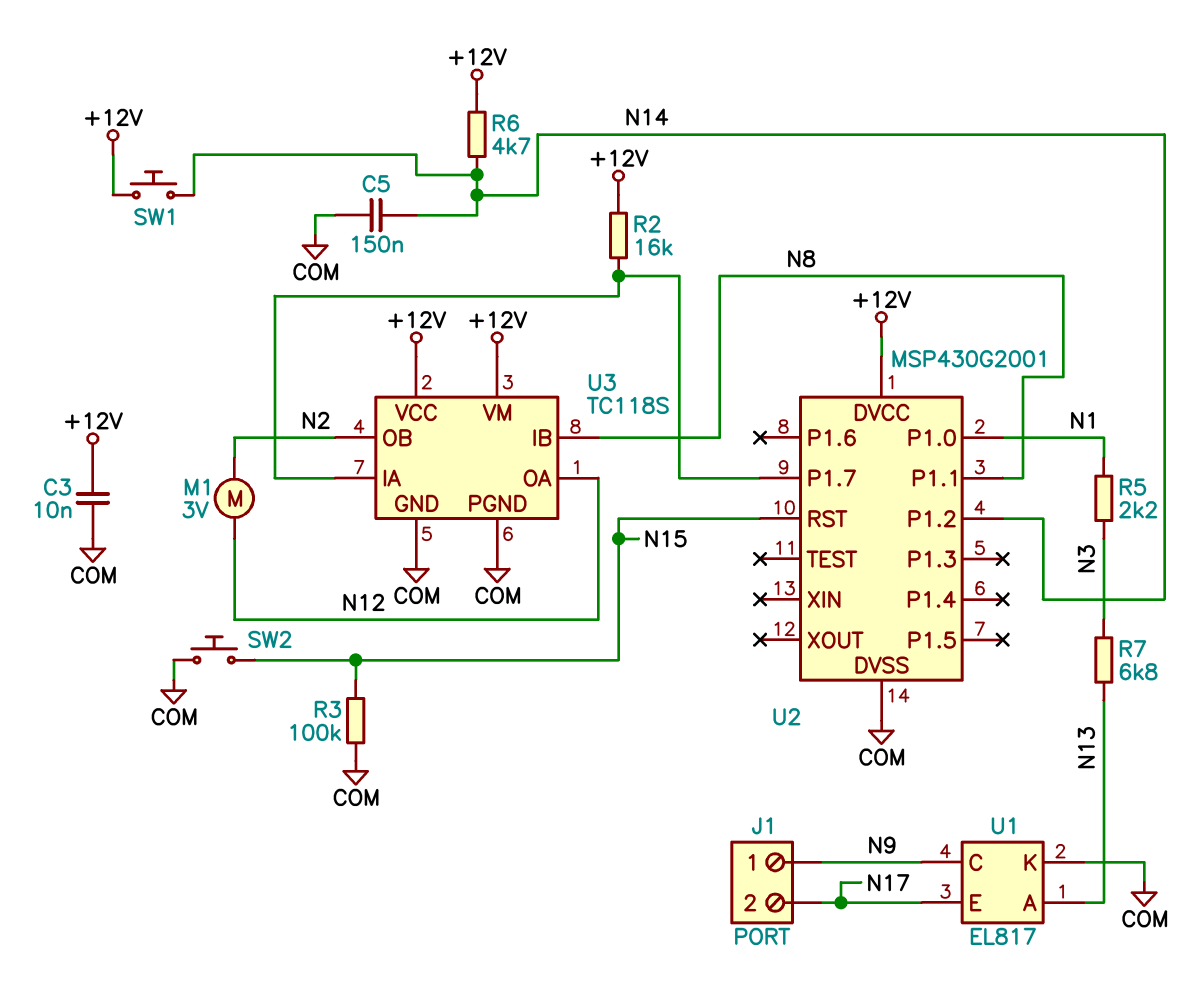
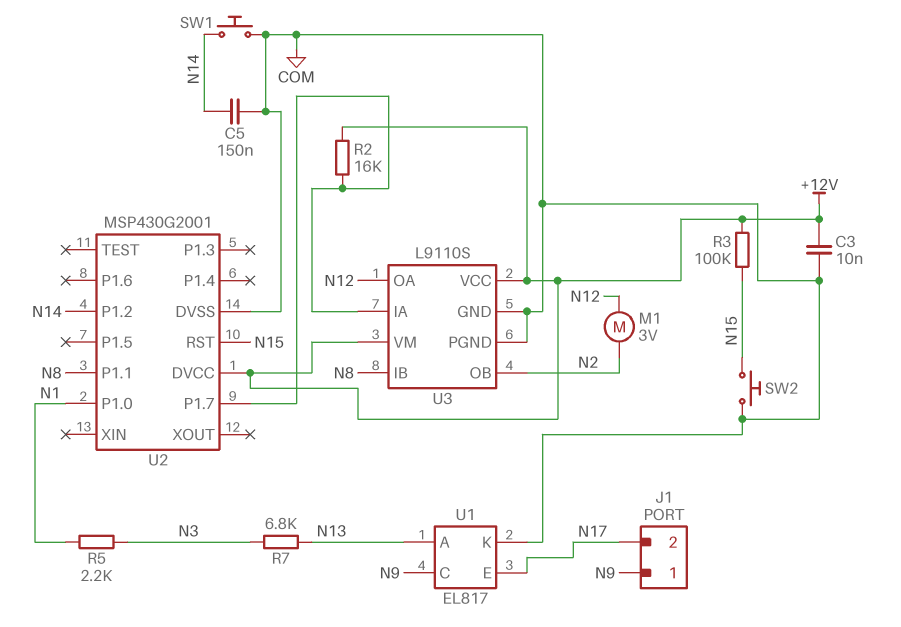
R3: 100k (COM, N15) -> 100k (+12V, N15)
R6: 4.7k (+12V, N14) -> none
SW1: button (+12V, N14) -> button (COM, N14)
U3: TC118S -> L9110S

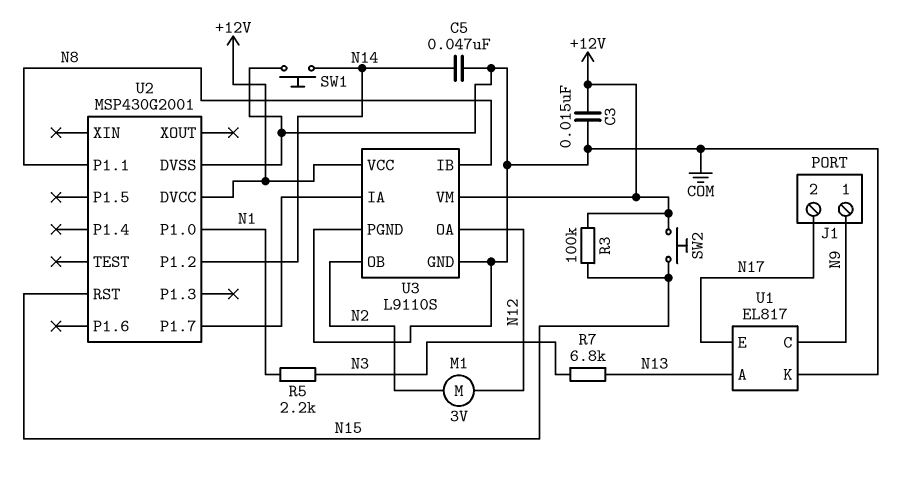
C3: 10nF (+12V, COM) -> 15nF (+12V, COM)
C5: 150nF (COM, N14) -> 47nF (COM, N14)
R2: 16k (+12V, U2/P1.7) -> none
SW2: button (COM, N15) -> button (+12V, N15)

